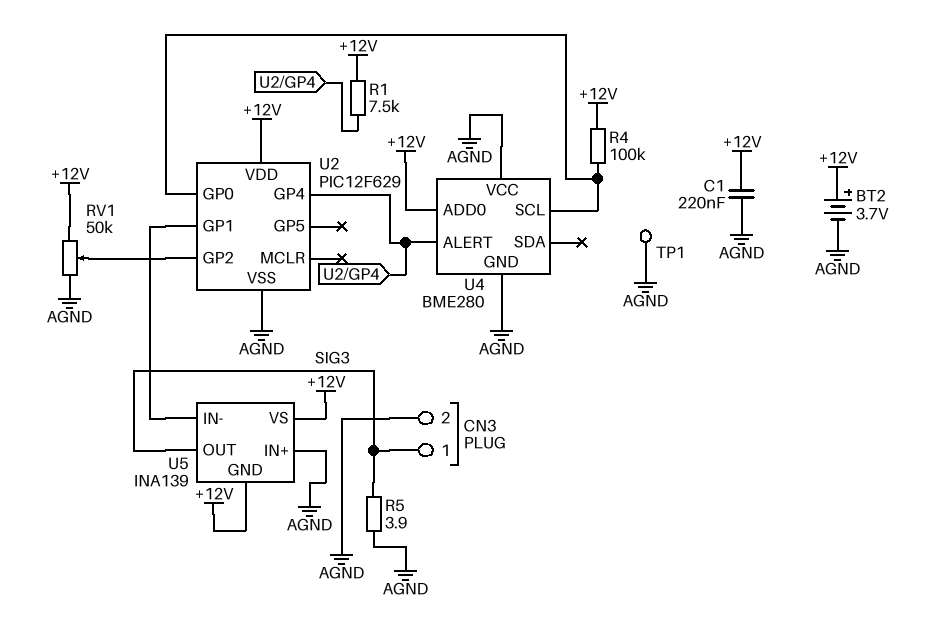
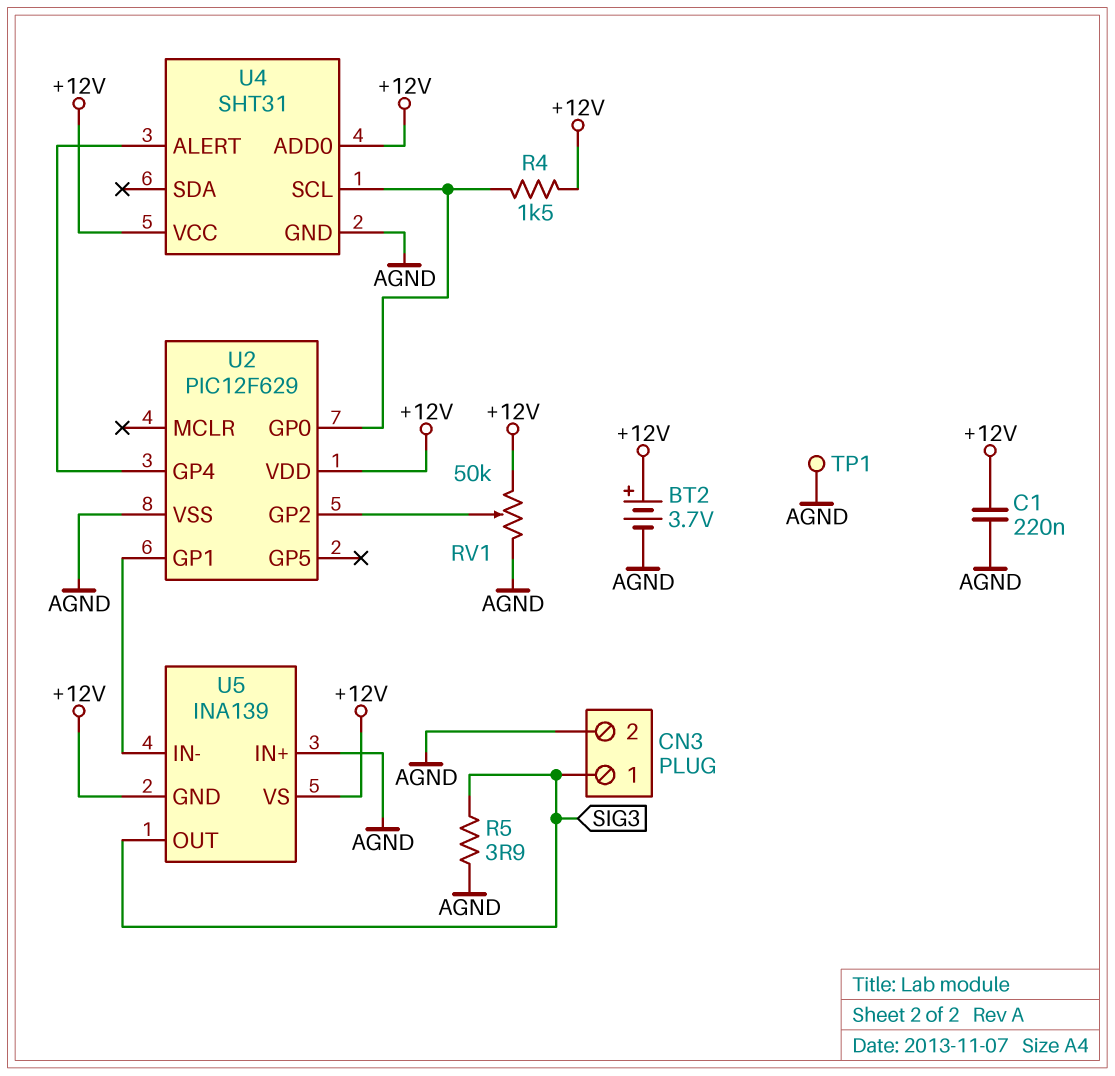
R1: 7.5k (+12V, U2/GP4) -> none
R4: 100k (+12V, U2/GP0) -> 1.5k (+12V, U2/GP0)
U4: BME280 -> SHT31
U4 pin VCC: AGND -> +12V

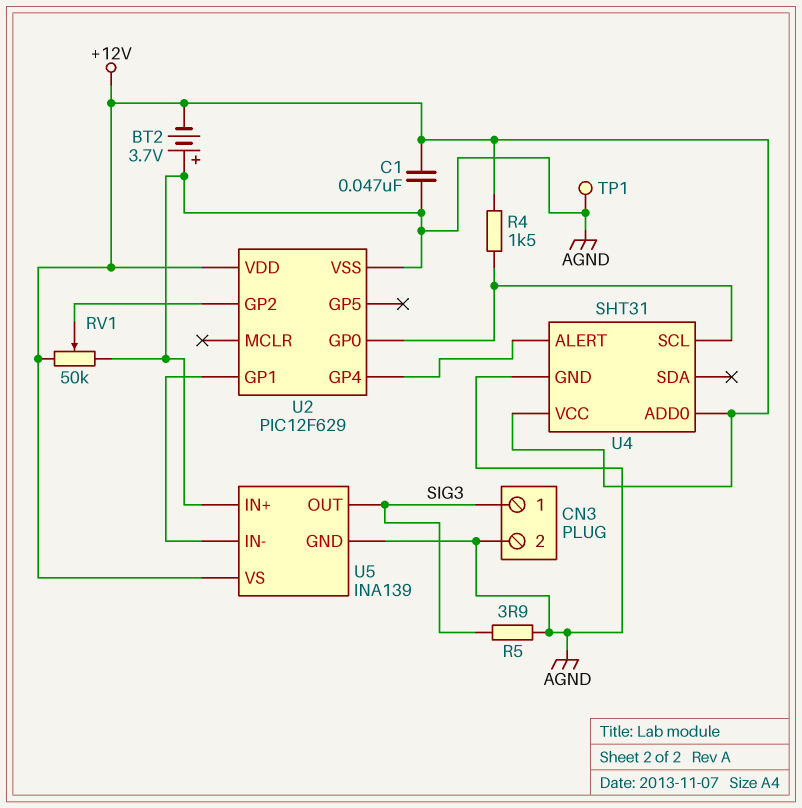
BT2: 3.7V (plus +12V, minus AGND) -> 3.7V (plus AGND, minus +12V)
C1: 220nF (+12V, AGND) -> 47nF (+12V, AGND)
U5 pin GND: +12V -> AGND

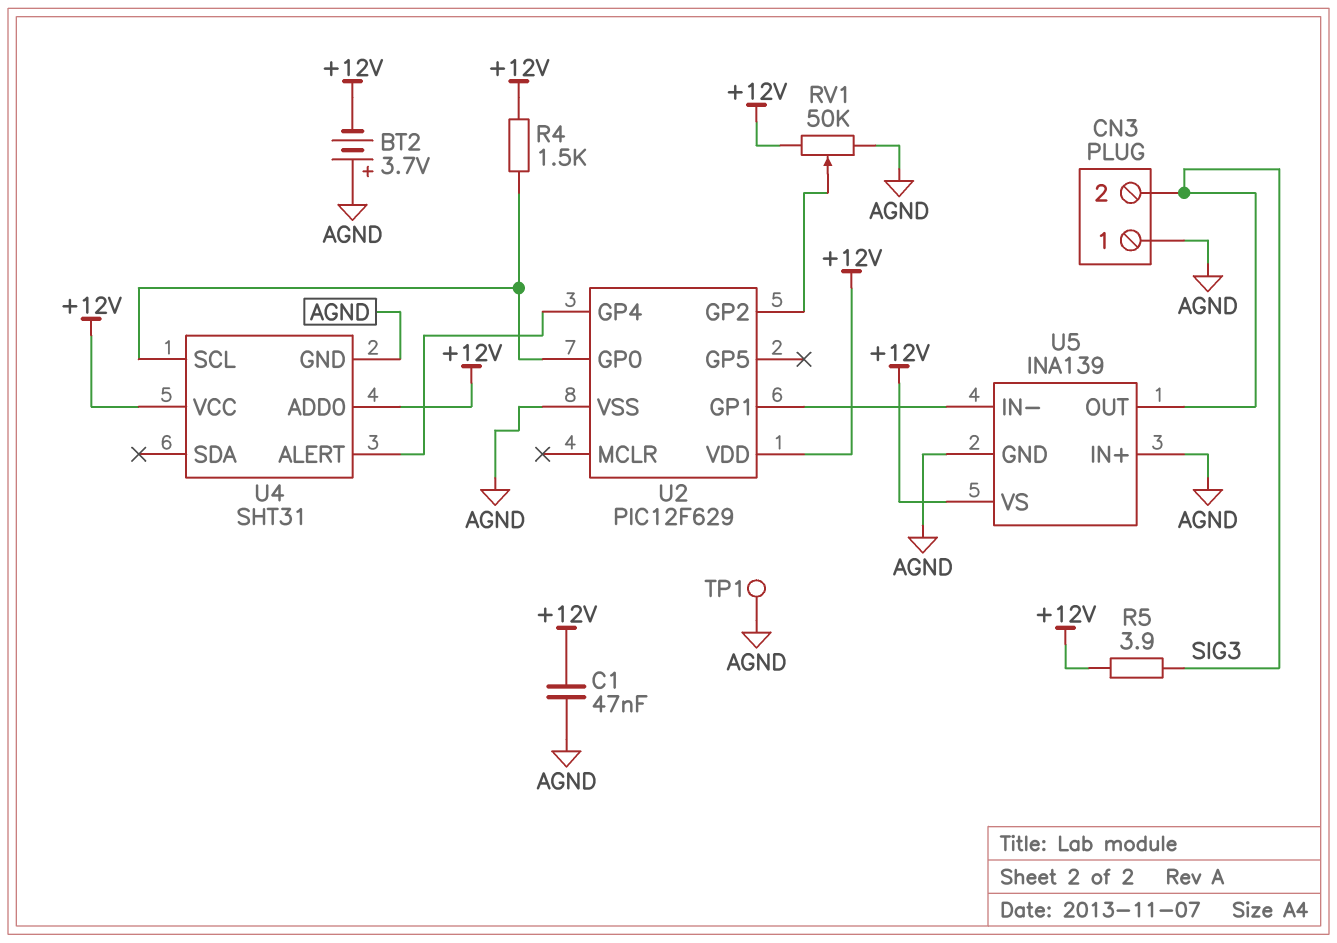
CN3 pin 1: SIG3 -> AGND
CN3 pin 2: AGND -> SIG3
R5: 3.9 (AGND, SIG3) -> 3.9 (+12V, SIG3)

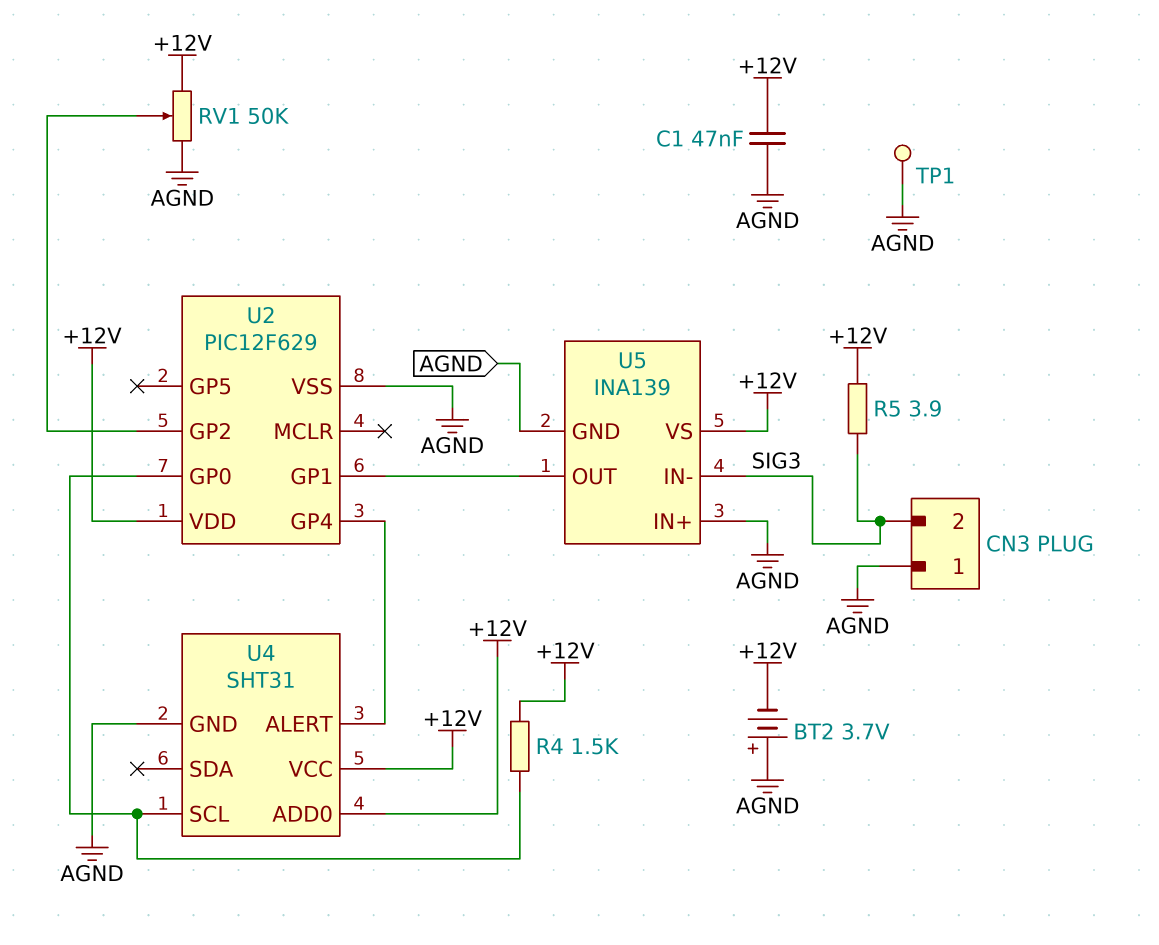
U5 pin IN-: U2/GP1 -> SIG3
U5 pin OUT: SIG3 -> U2/GP1

